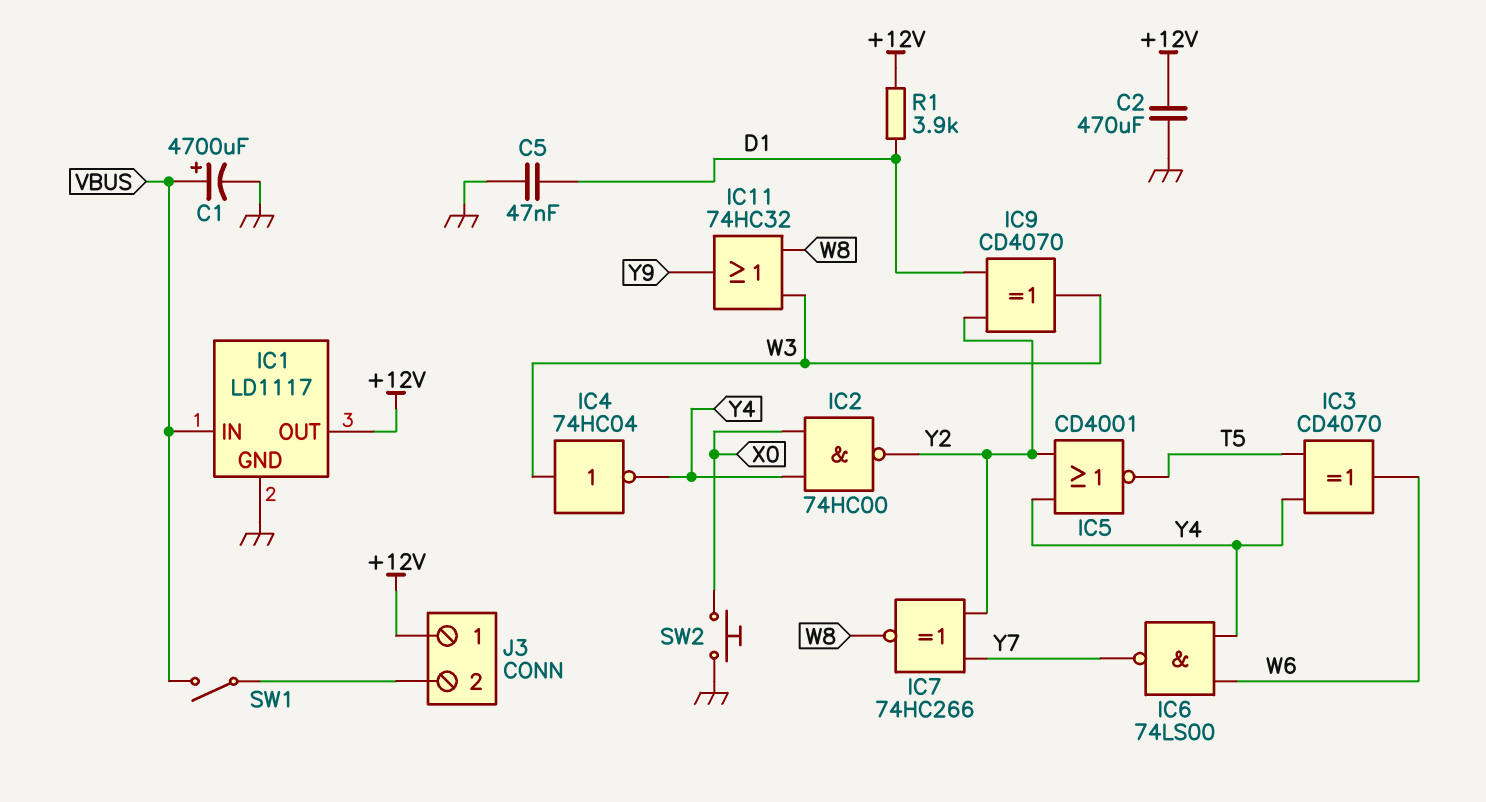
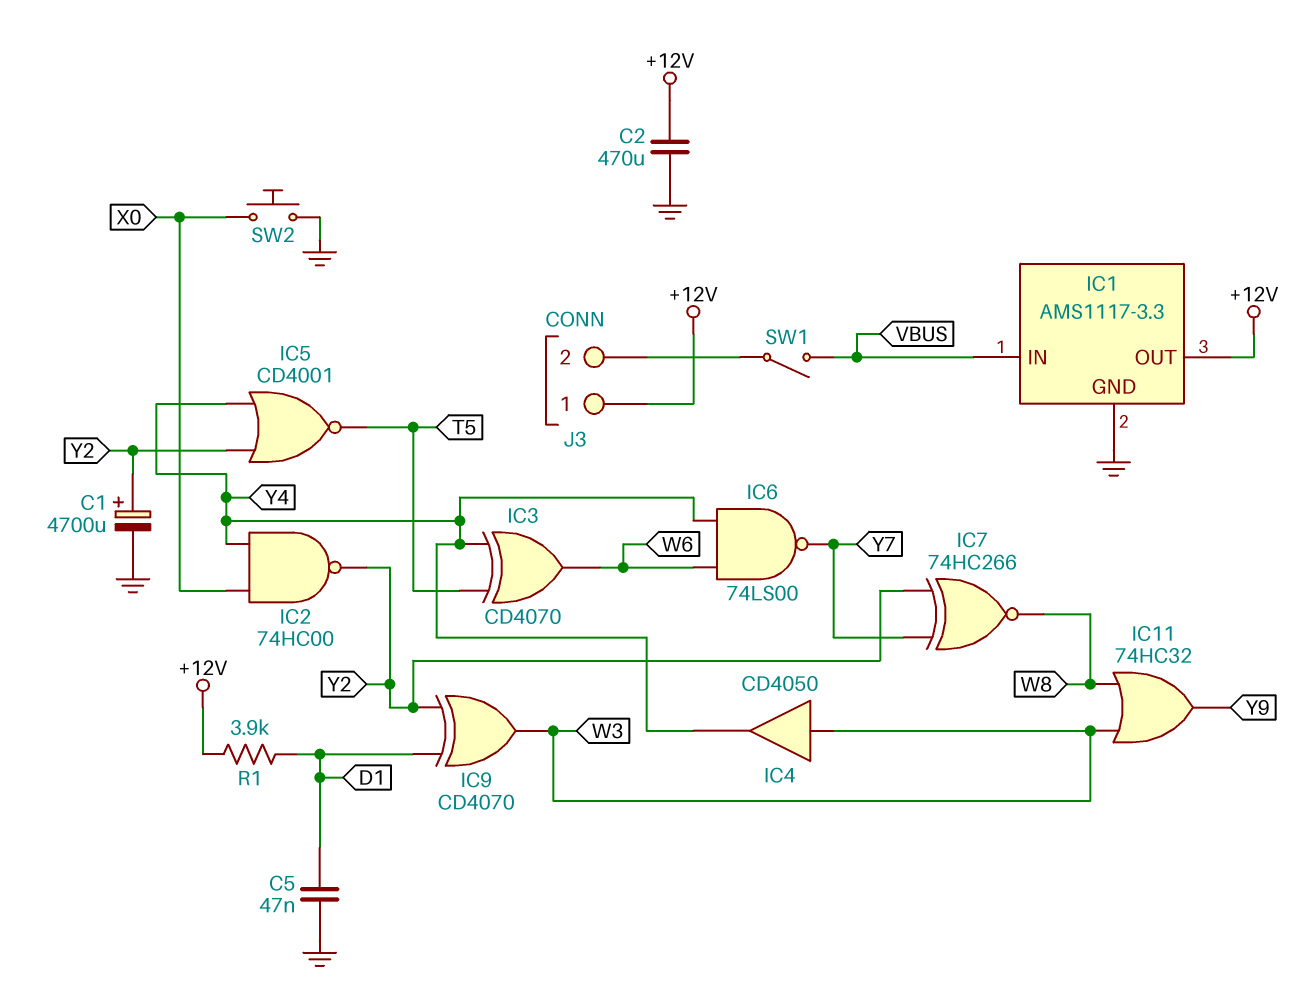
C1: 4700uF (plus VBUS, minus GND) -> 4700uF (plus Y2, minus GND)
IC1: LD1117 -> AMS1117-3.3
IC4: NOT 74HC04 (in W3, out Y4) -> buffer CD4050 (in W3, out Y4)

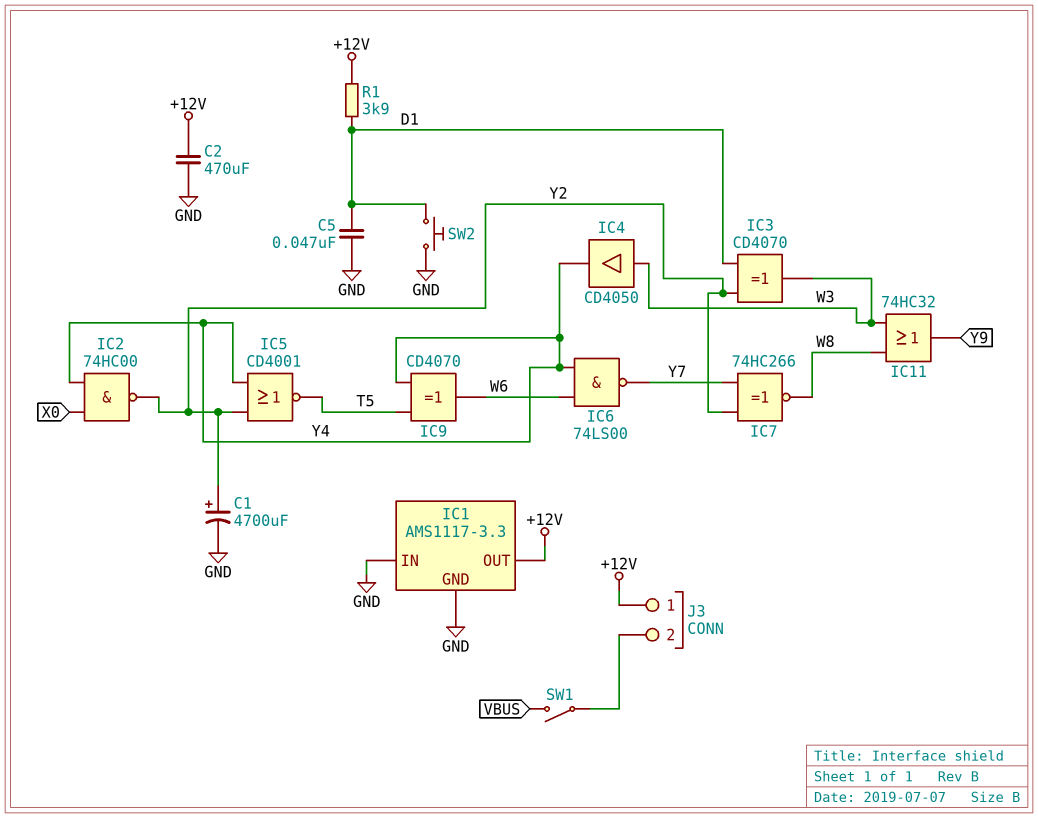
IC1 pin IN: VBUS -> GND
IC3: XOR CD4070 (in T5, in Y4, out W6) -> XOR CD4070 (in D1, in Y2, out W3)
IC9: XOR CD4070 (in D1, in Y2, out W3) -> XOR CD4070 (in T5, in Y4, out W6)
SW2: button (GND, X0) -> button (D1, GND)

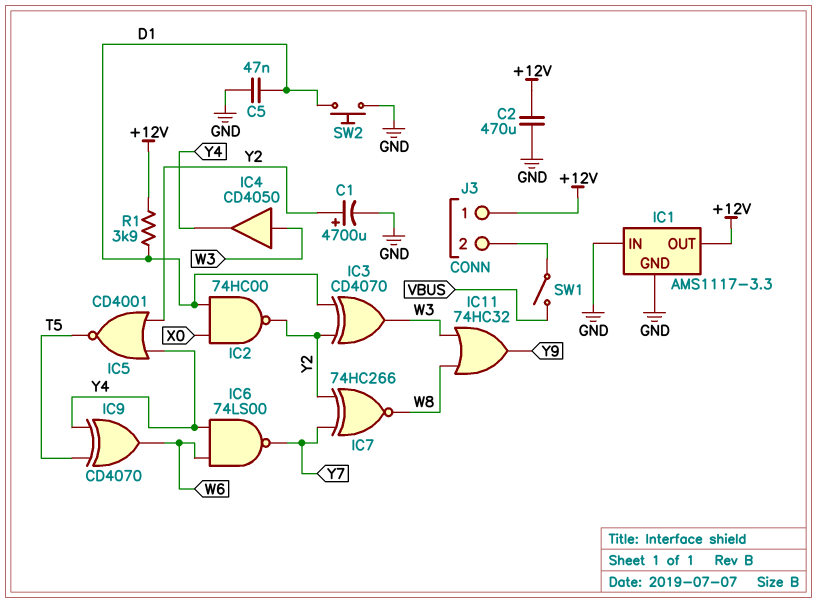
IC2: NAND 74HC00 (in X0, in Y4, out Y2) -> NAND 74HC00 (in D1, in X0, out Y2)

